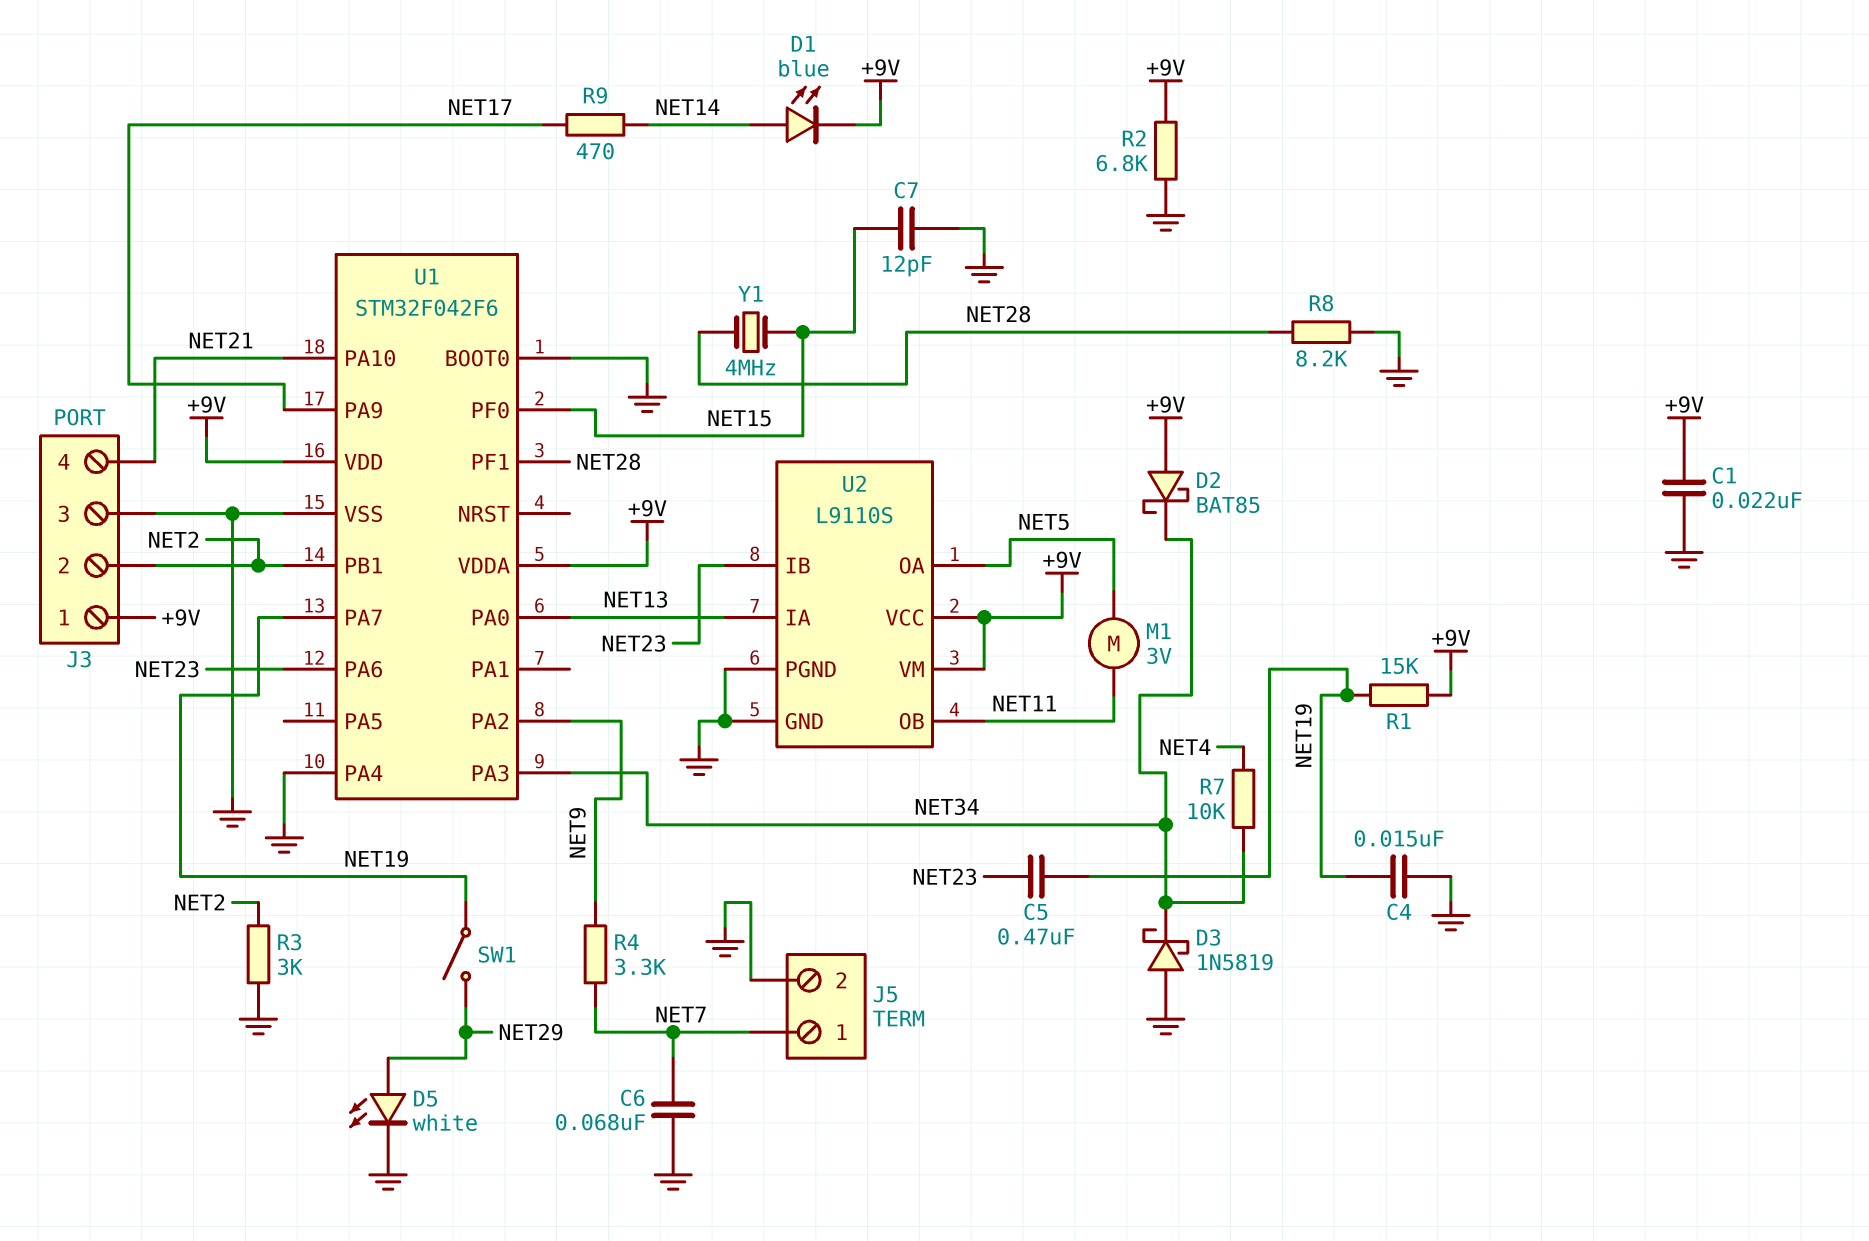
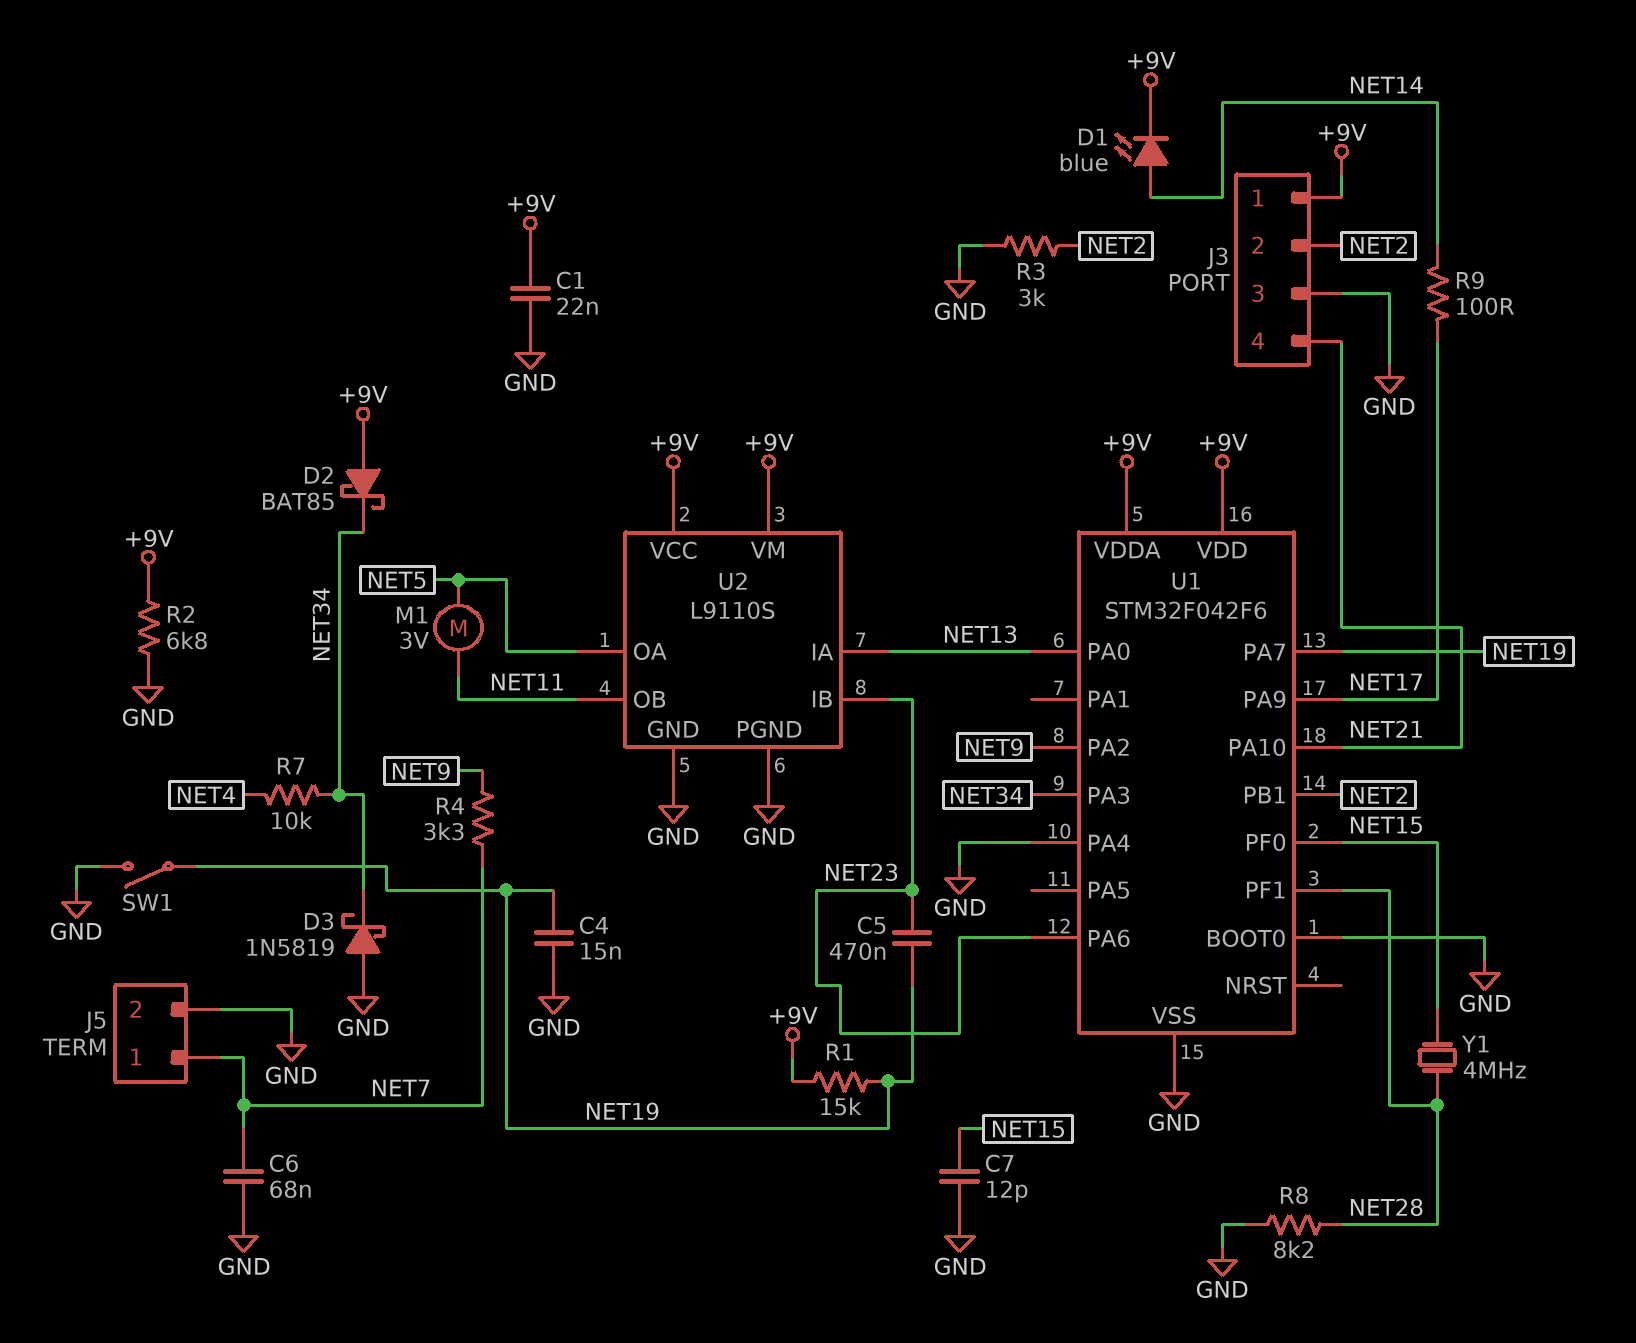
D5: LED white (A NET29, K GND) -> none
R9: 470 (NET14, NET17) -> 100 (NET14, NET17)
SW1: switch (NET19, NET29) -> switch (GND, NET19)

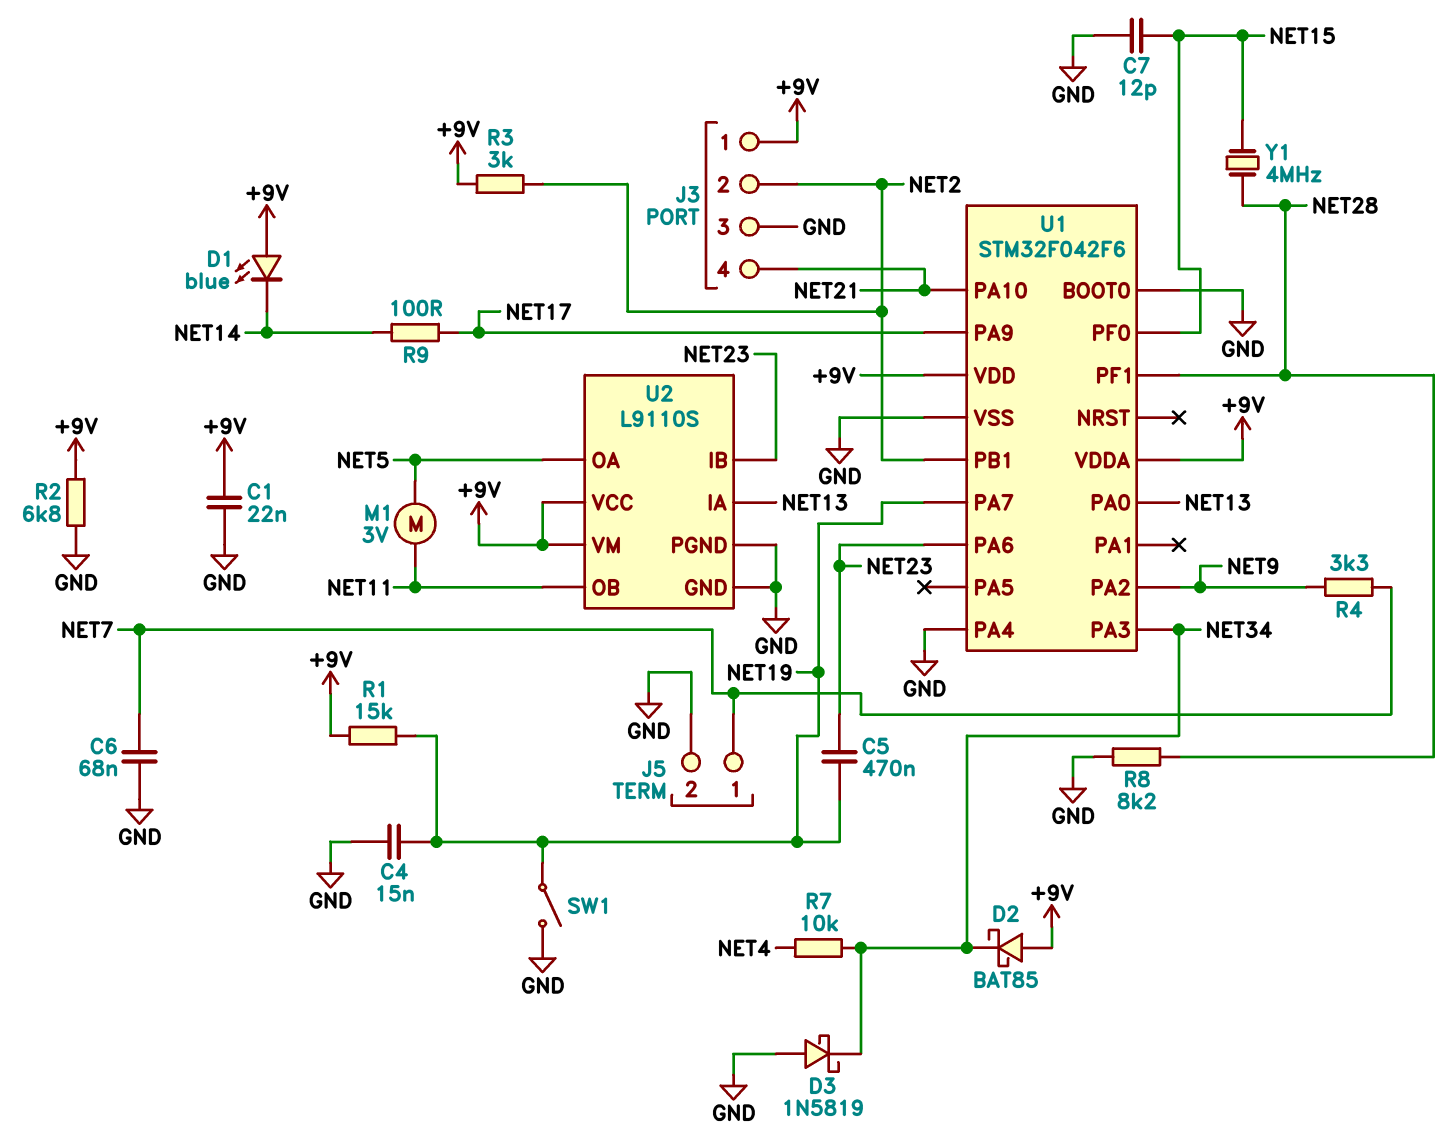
D1: LED blue (A NET14, K +9V) -> LED blue (A +9V, K NET14)
R3: 3k (GND, NET2) -> 3k (+9V, NET2)

